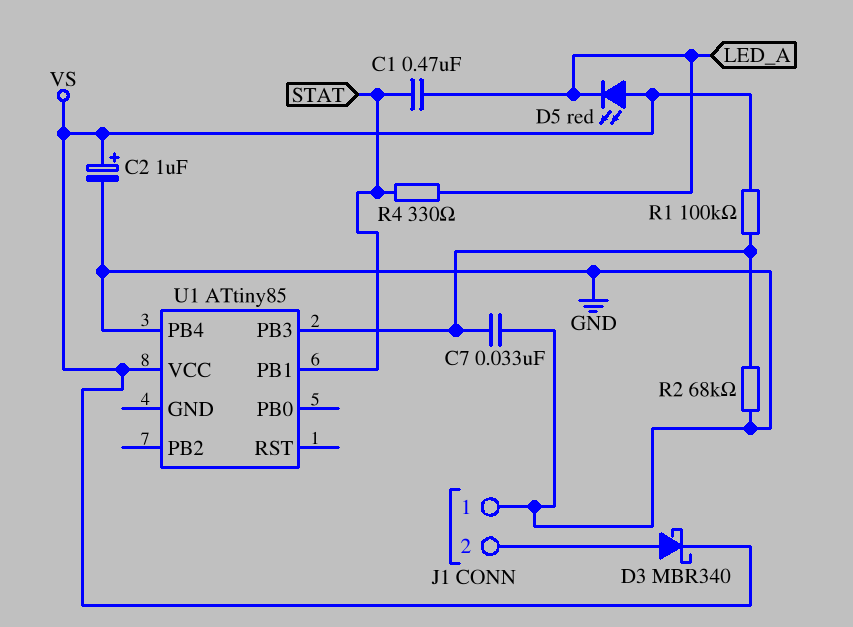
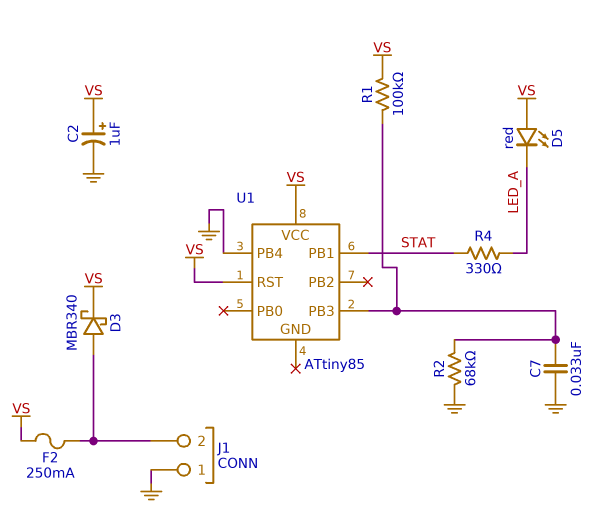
C1: 470nF (LED_A, STAT) -> none
F2: none -> 250mA (J1/2, VS)
U1 pin RST: none -> VS

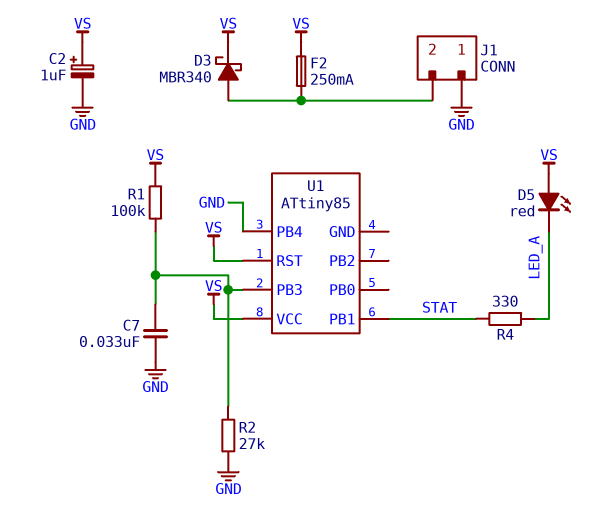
R2: 68k (GND, U1/PB3) -> 27k (GND, U1/PB3)

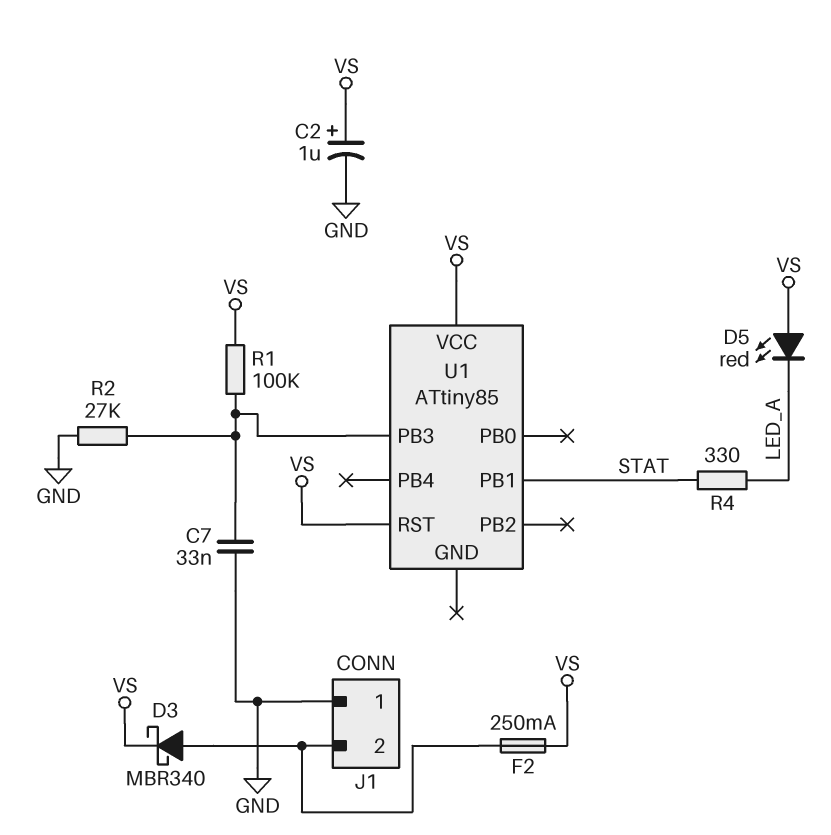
U1 pin PB4: GND -> none

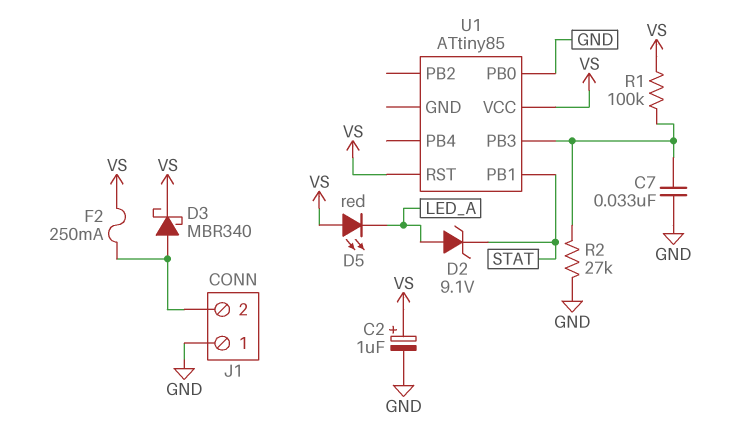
D2: none -> zener 9.1V (A LED_A, K STAT)
R4: 330 (LED_A, STAT) -> none
U1 pin PB0: none -> GND

